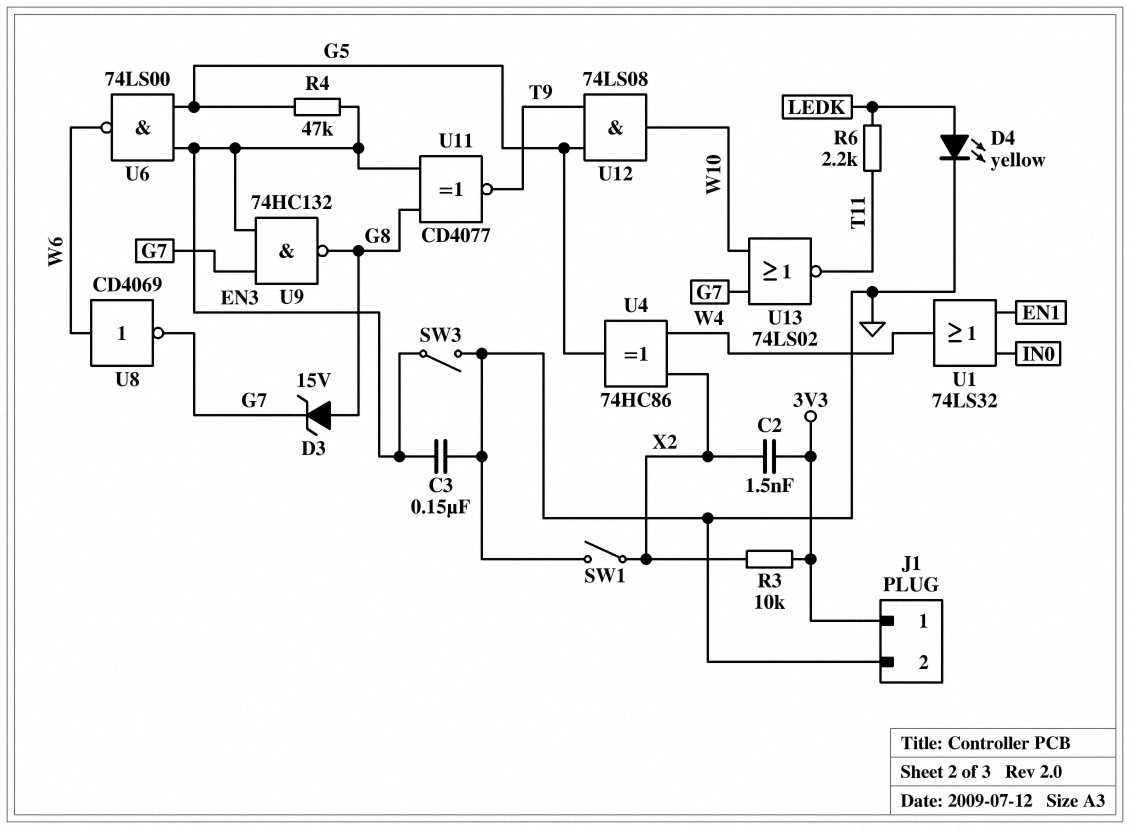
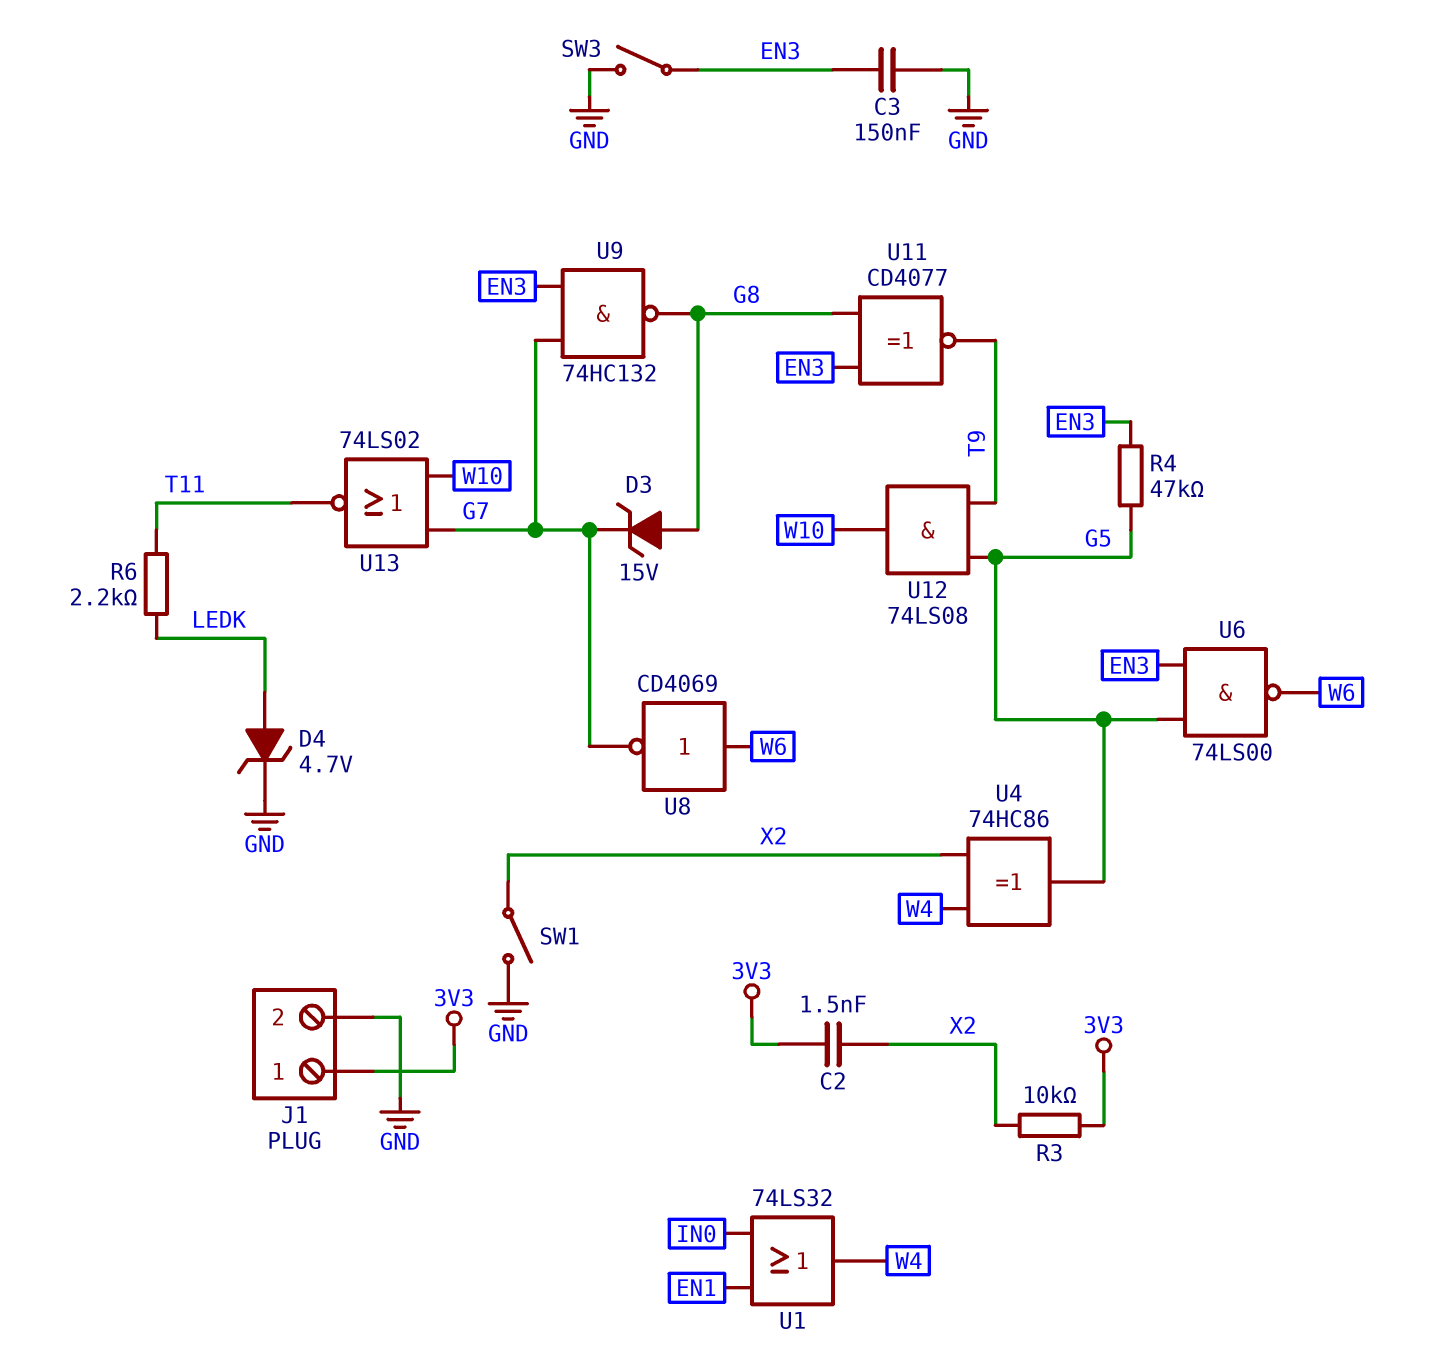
D4: LED yellow (A LEDK, K GND) -> zener 4.7V (A LEDK, K GND)

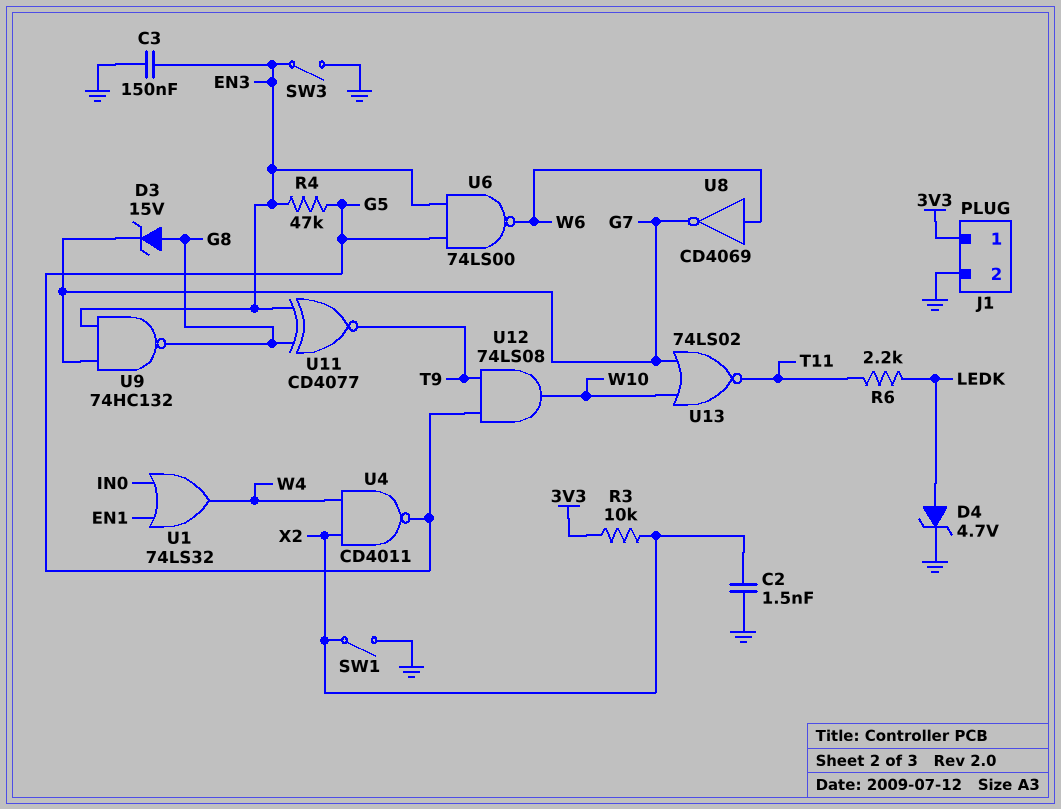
C2: 1.5nF (3V3, X2) -> 1.5nF (GND, X2)
U4: XOR 74HC86 (in W4, in X2, out G5) -> NAND CD4011 (in W4, in X2, out G5)

